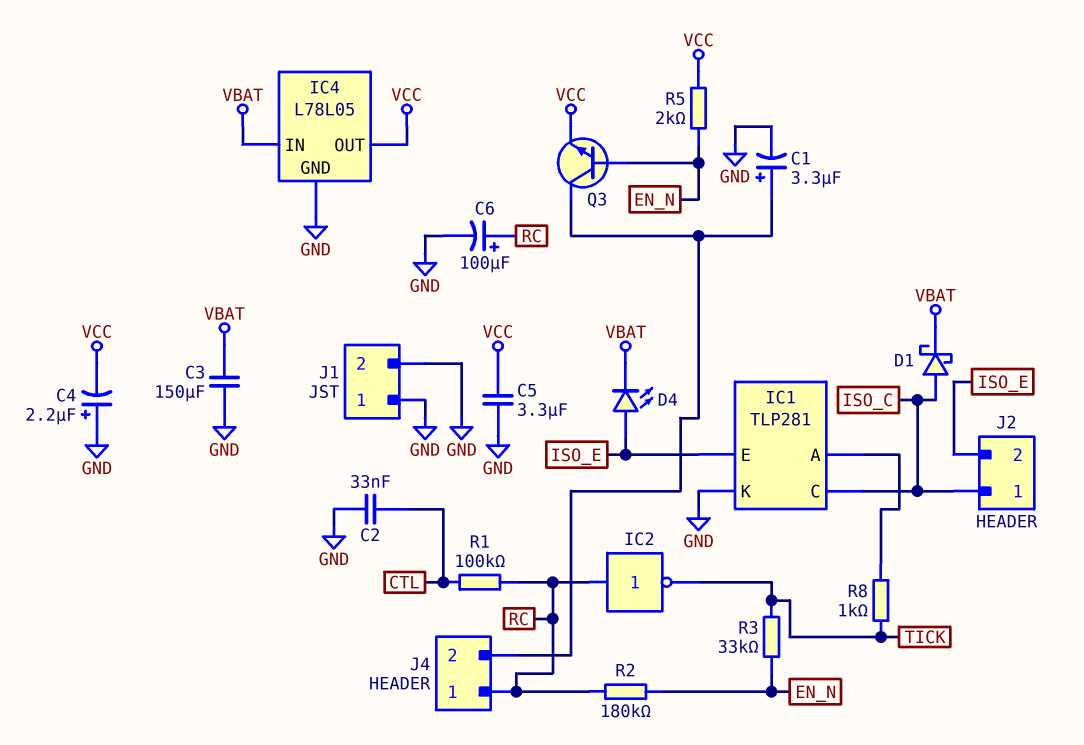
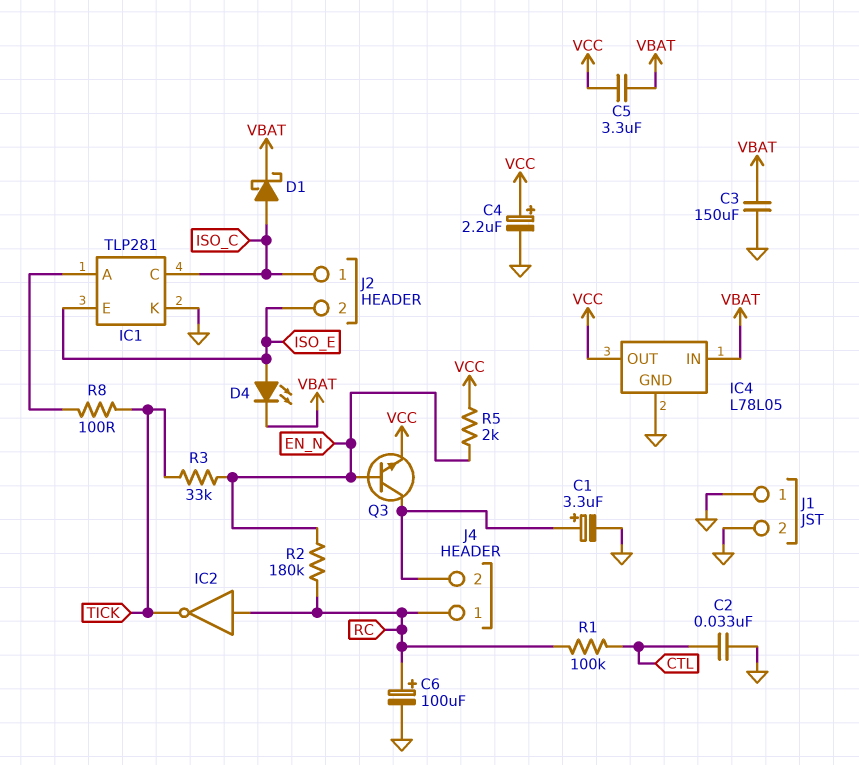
C4: 2.2uF (plus GND, minus VCC) -> 2.2uF (plus VCC, minus GND)
C5: 3.3uF (GND, VCC) -> 3.3uF (VBAT, VCC)
R8: 1k (IC1/A, TICK) -> 100 (IC1/A, TICK)

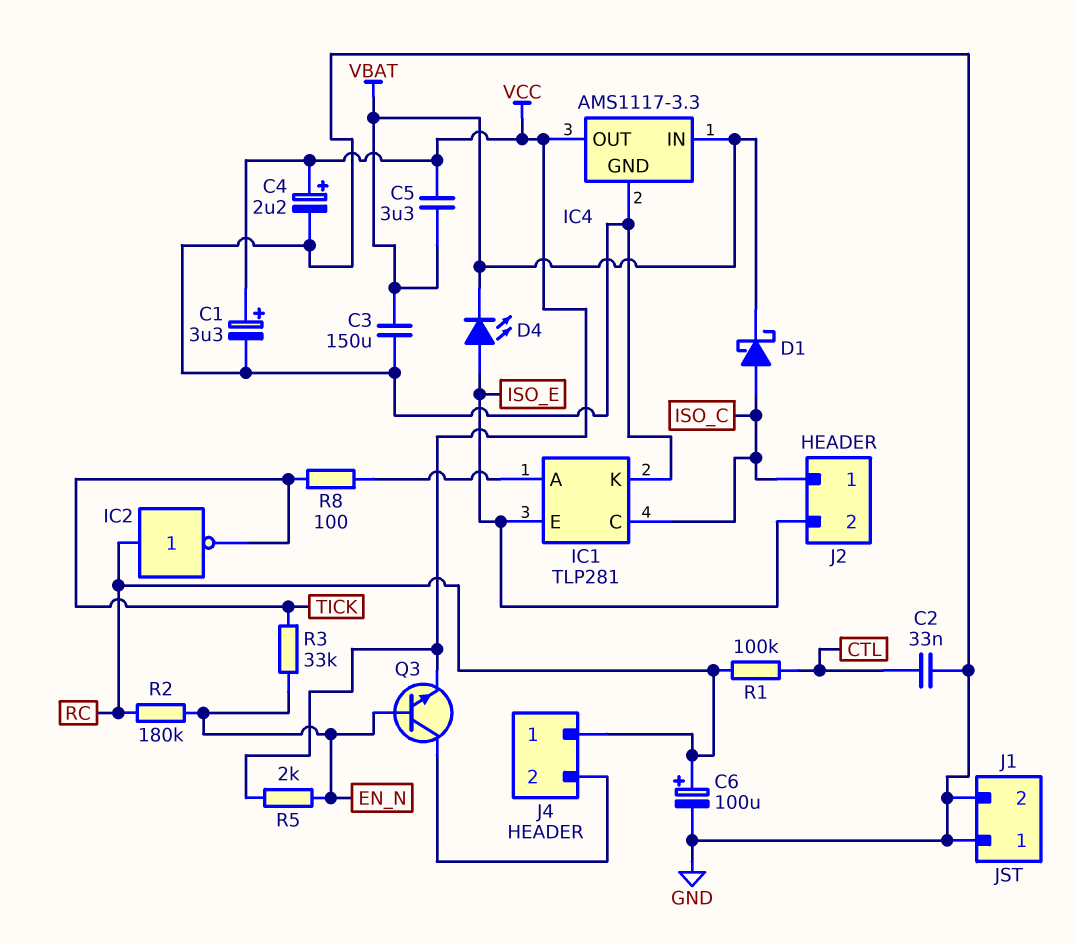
C1: 3.3uF (plus J4/2, minus GND) -> 3.3uF (plus VCC, minus GND)
IC4: L78L05 -> AMS1117-3.3

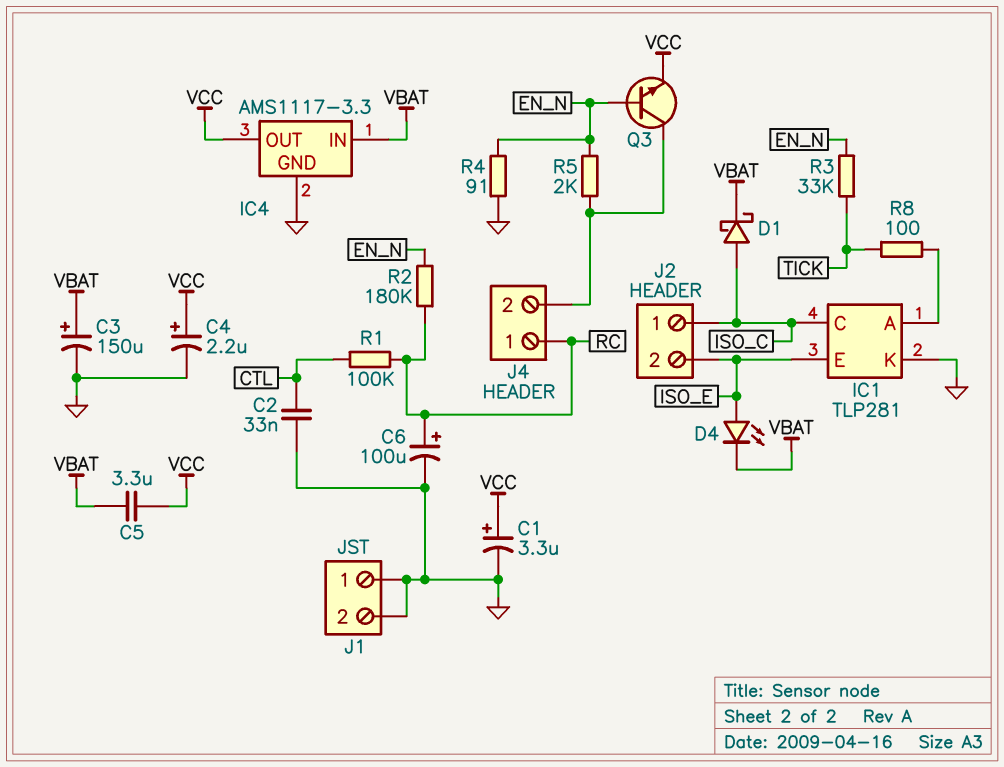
C3: 150uF (GND, VBAT) -> 150uF (plus VBAT, minus GND)
IC2: NOT (in RC, out TICK) -> none
R4: none -> 91 (EN_N, GND)
R5: 2k (EN_N, VCC) -> 2k (EN_N, J4/2)

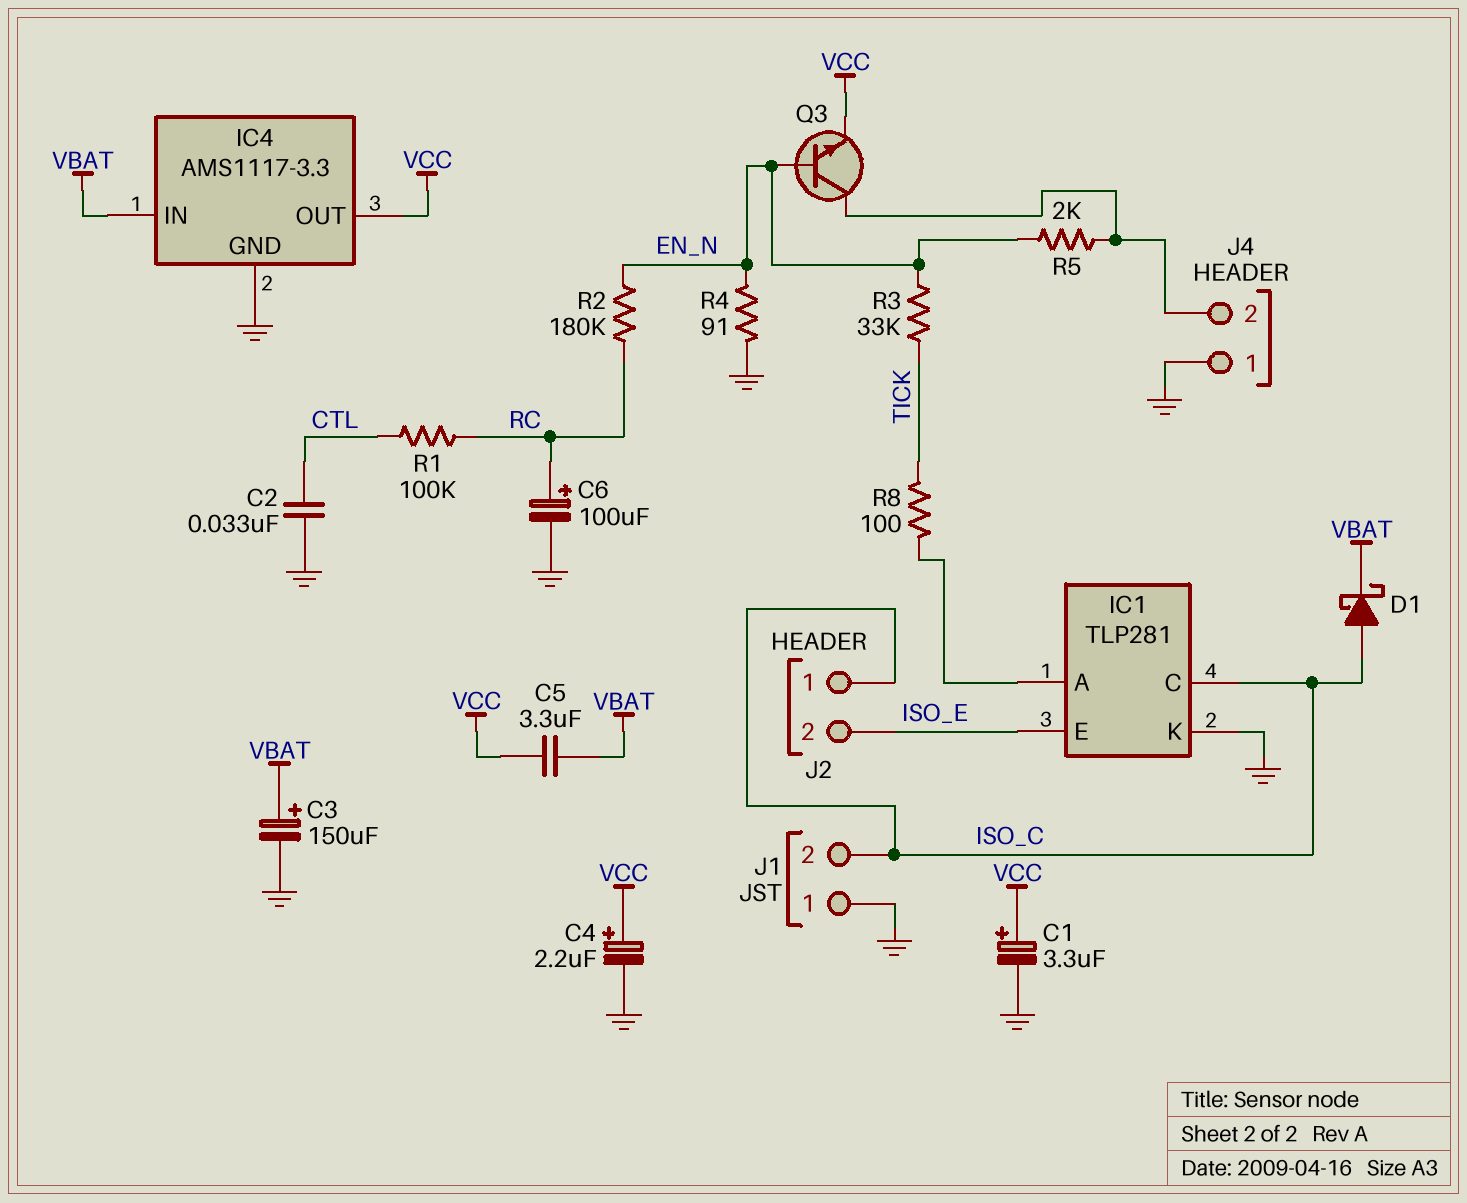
D4: LED (A ISO_E, K VBAT) -> none
J1 pin 2: GND -> ISO_C
J4 pin 1: RC -> GND

